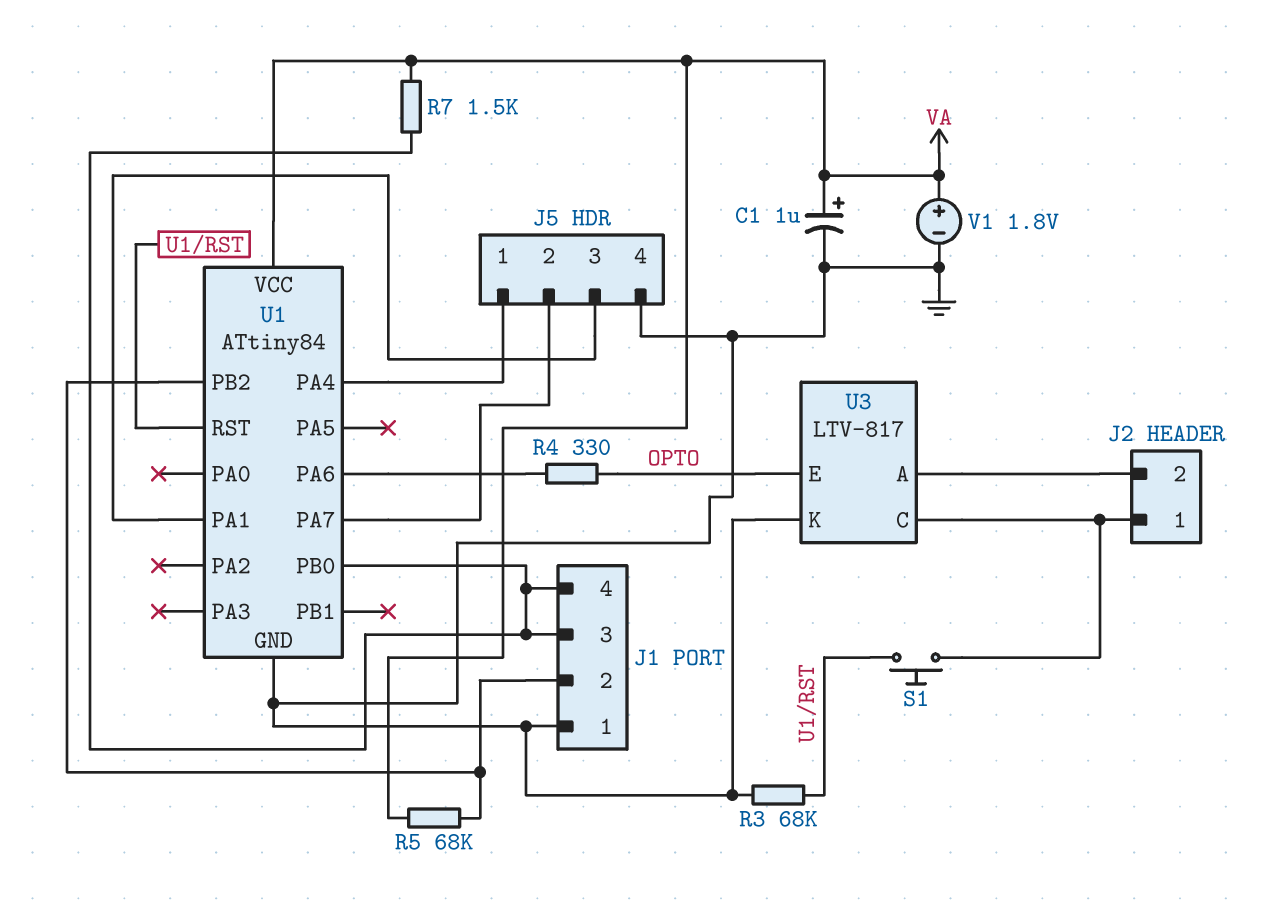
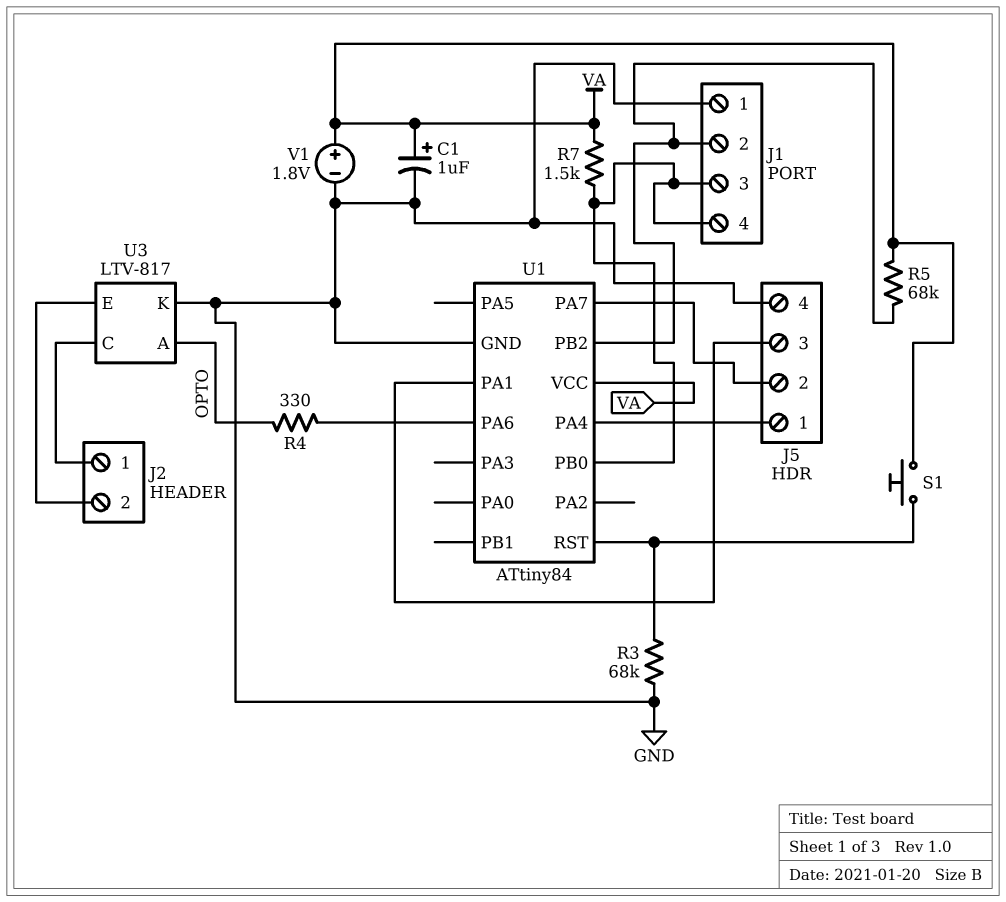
S1: button (J2/1, U1/RST) -> button (U1/RST, VA)
U3 pin A: J2/2 -> OPTO
U3 pin E: OPTO -> J2/2

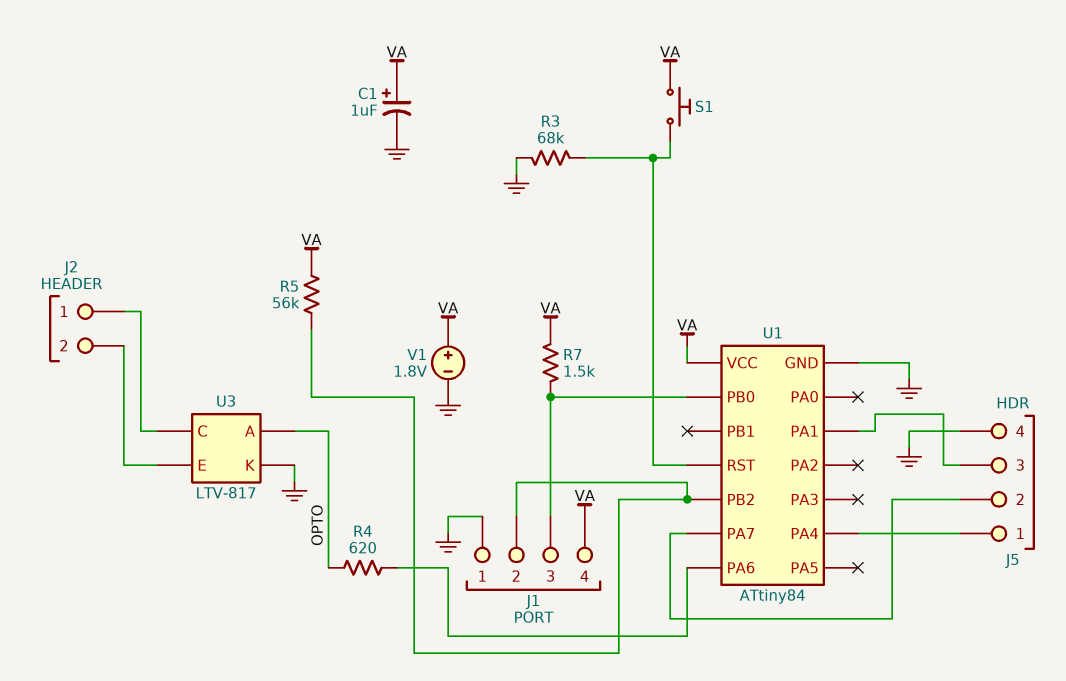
J1 pin 4: J1/3 -> VA
R4: 330 (OPTO, U1/PA6) -> 620 (OPTO, U1/PA6)
R5: 68k (J1/2, VA) -> 56k (J1/2, VA)

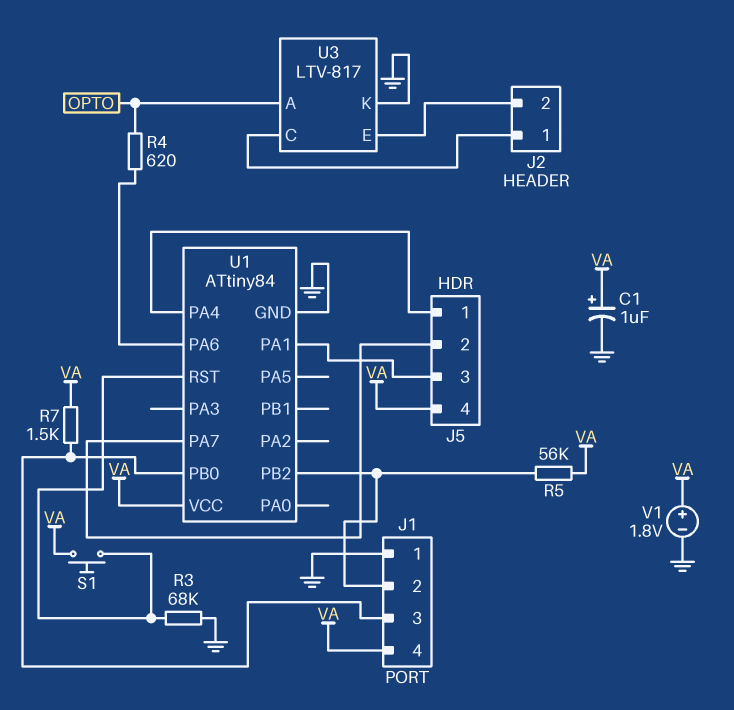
J5 pin 4: GND -> VA

